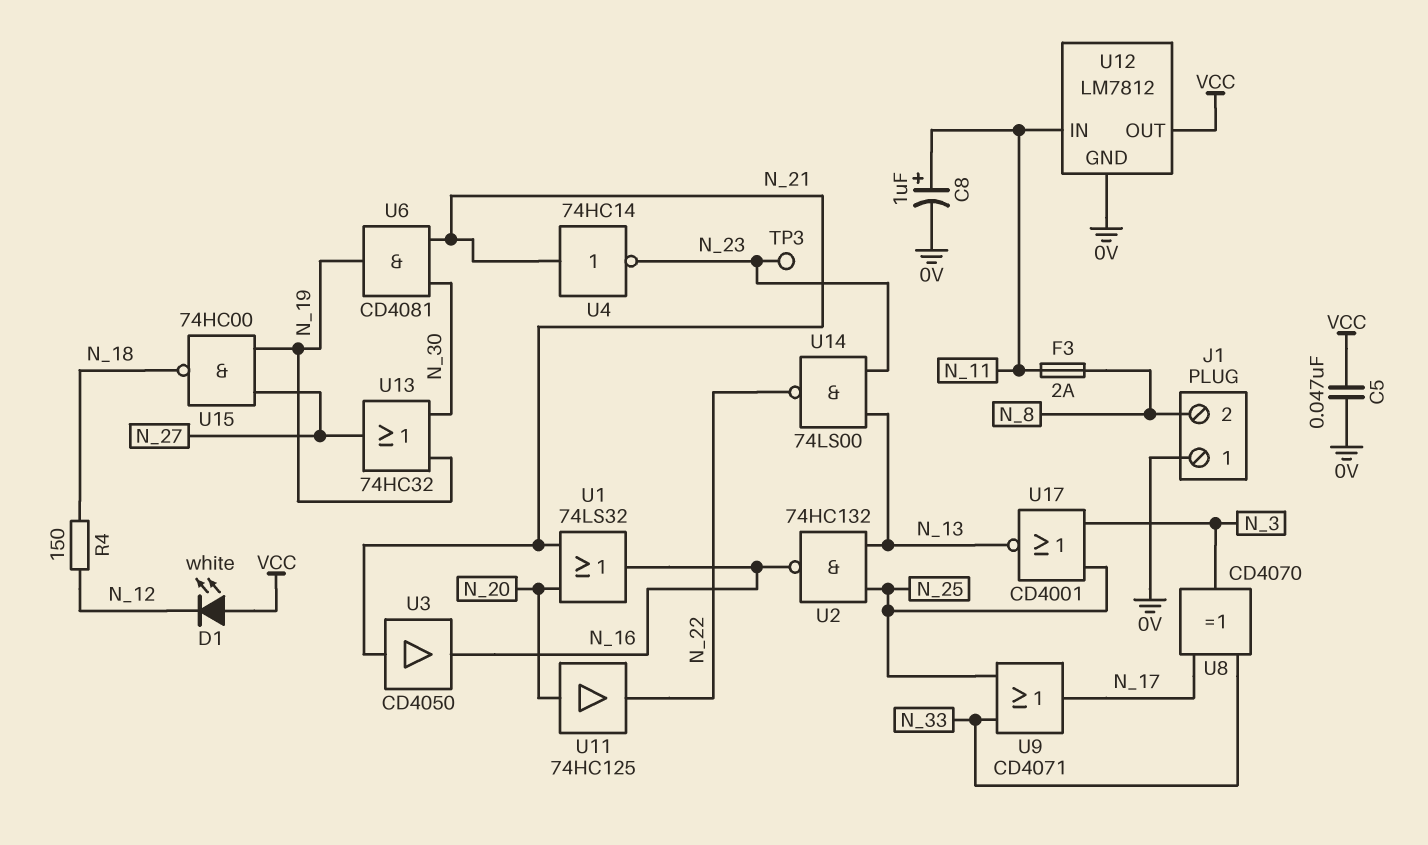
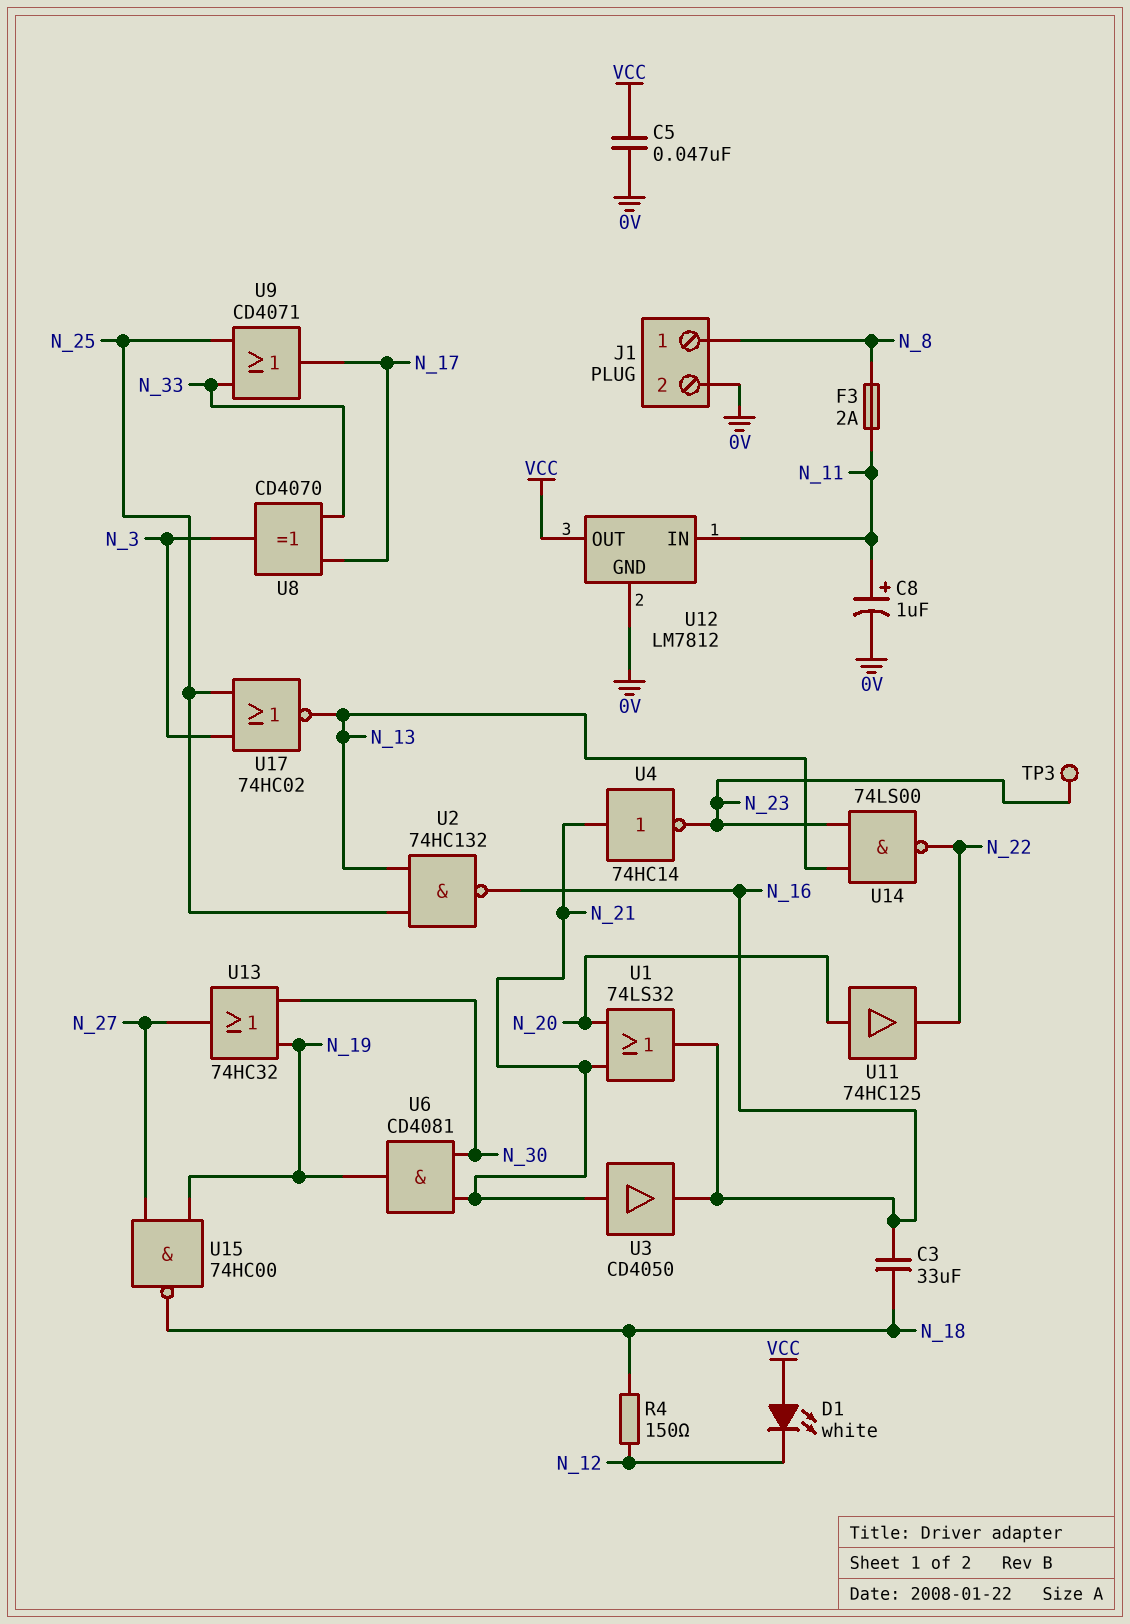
C3: none -> 33uF (N_16, N_18)
J1 pin 1: 0V -> N_8
J1 pin 2: N_8 -> 0V
U17: NOR CD4001 (in N_3, in N_25, out N_13) -> NOR 74HC02 (in N_3, in N_25, out N_13)

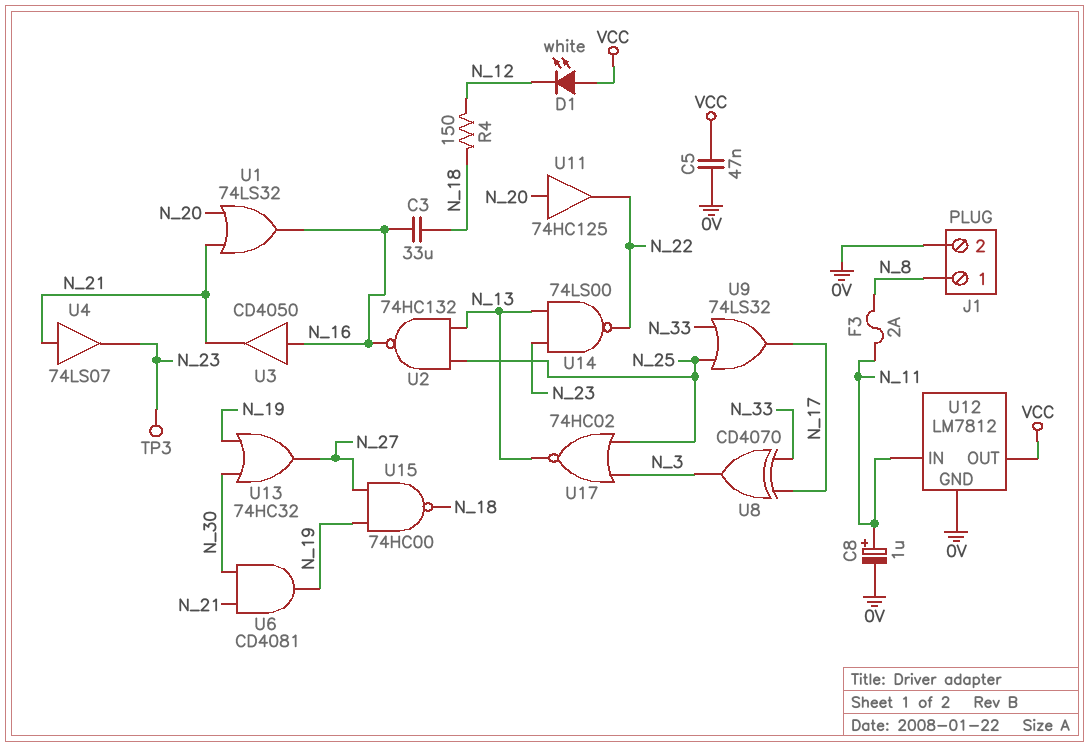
U3: buffer CD4050 (in N_21, out N_16) -> buffer CD4050 (in N_16, out N_21)
U4: NOT 74HC14 (in N_21, out N_23) -> buffer 74LS07 (in N_21, out N_23)
U9: OR CD4071 (in N_25, in N_33, out N_17) -> OR 74LS32 (in N_25, in N_33, out N_17)

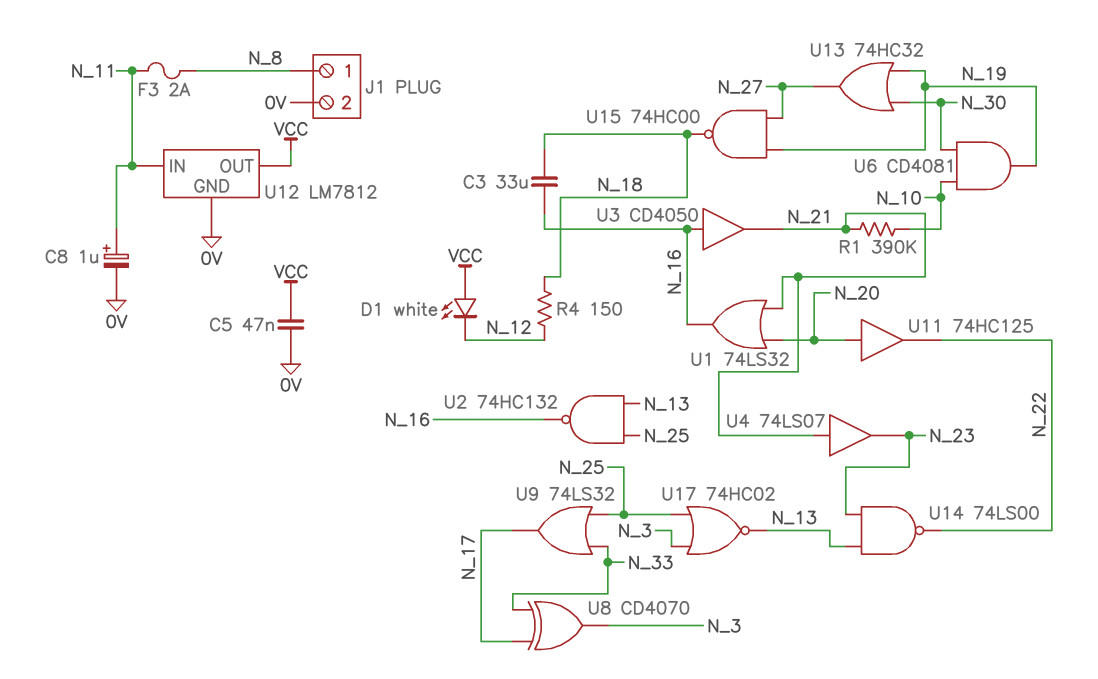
R1: none -> 390k (N_10, N_21)
TP3: test point (N_23) -> none
U6: AND CD4081 (in N_21, in N_30, out N_19) -> AND CD4081 (in N_10, in N_30, out N_19)

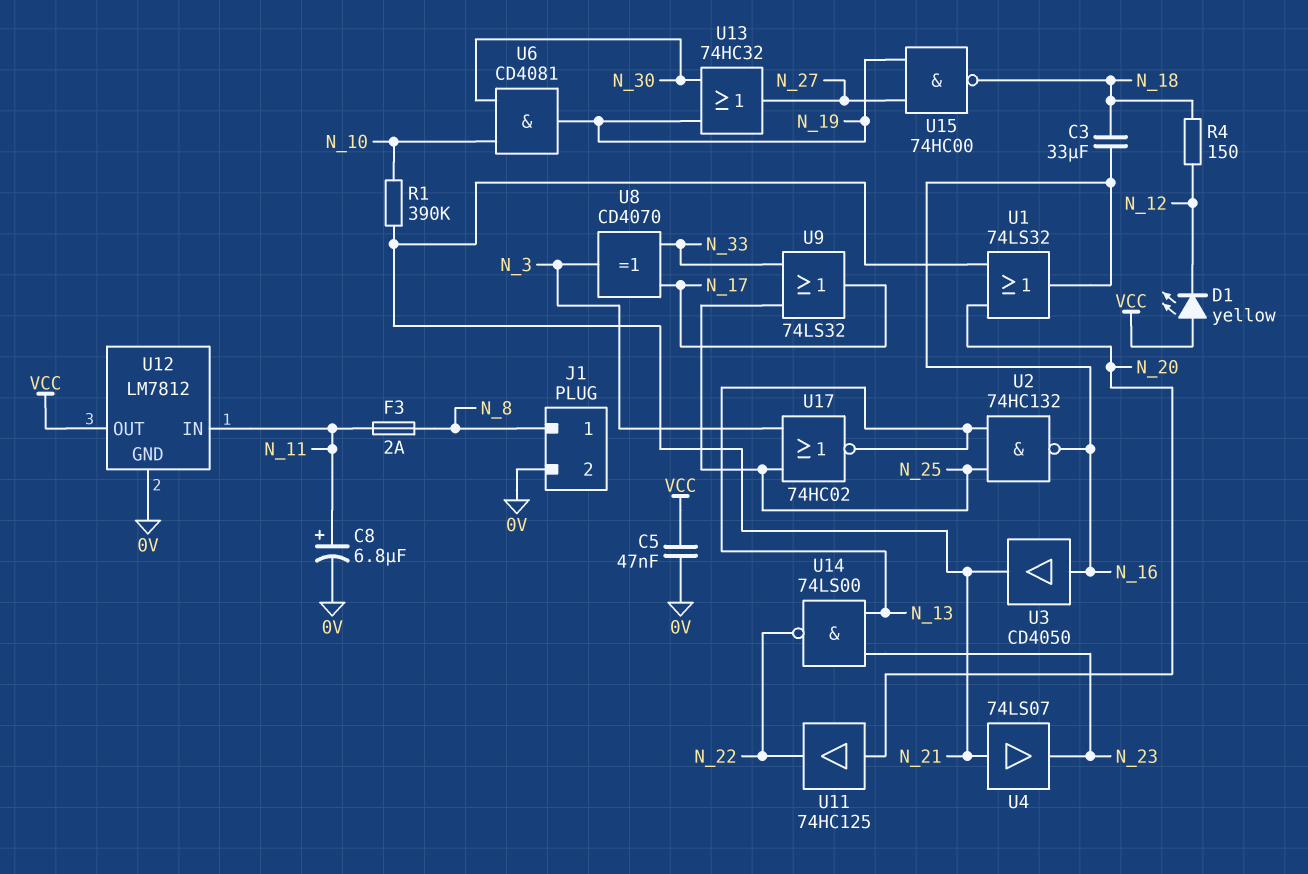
C8: 1uF (plus N_11, minus 0V) -> 6.8uF (plus N_11, minus 0V)
D1: LED white (A VCC, K N_12) -> LED yellow (A VCC, K N_12)

